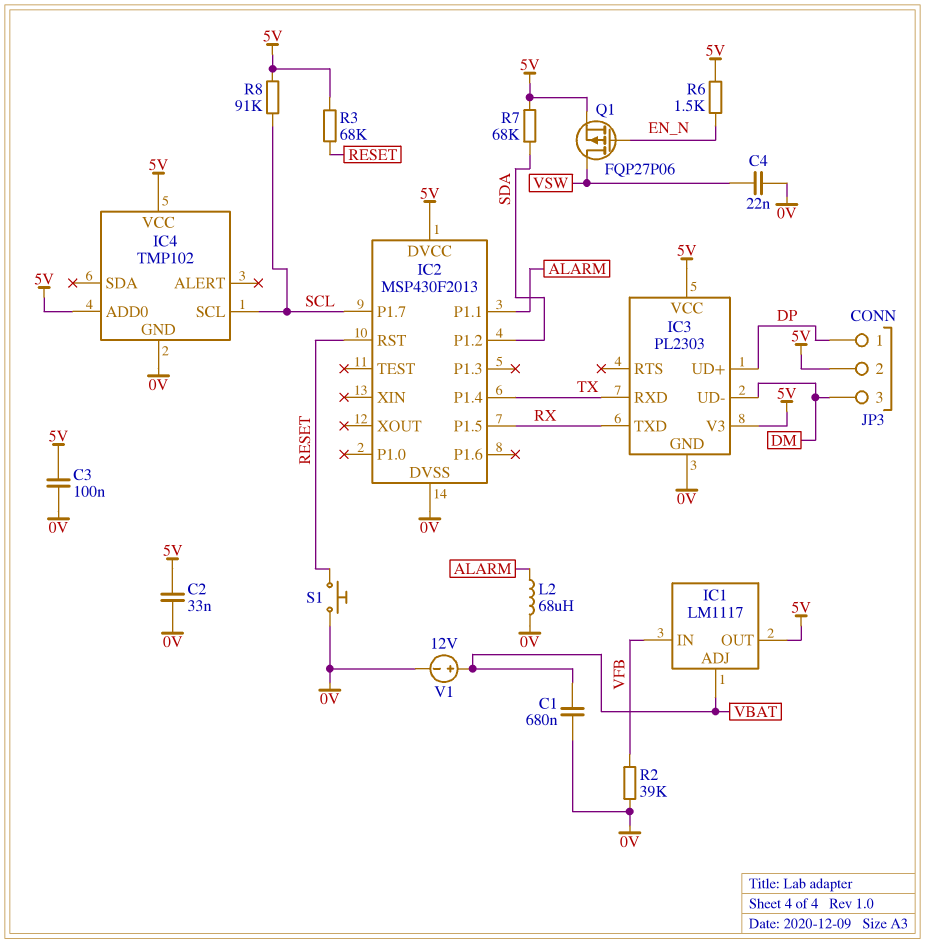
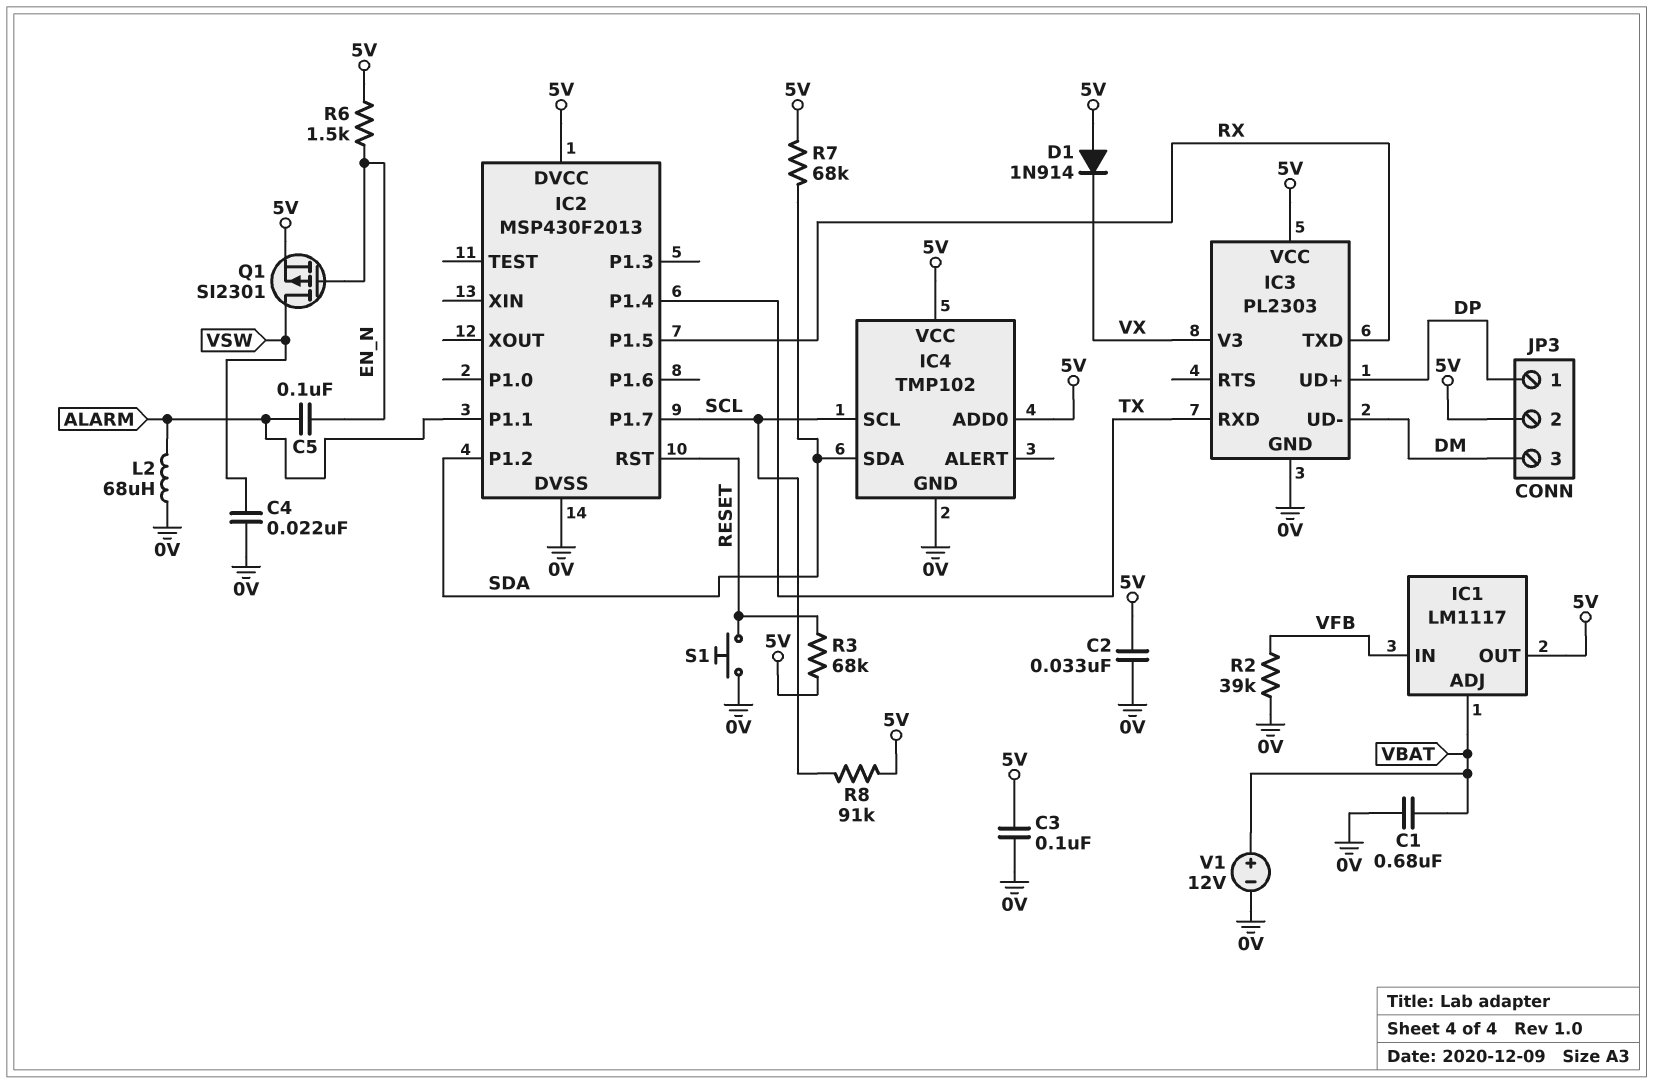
C5: none -> 100nF (ALARM, EN_N)
D1: none -> diode 1N914 (A 5V, K VX)
IC3 pin V3: 5V -> VX
IC4 pin SDA: none -> SDA
Q1: PMOS FQP27P06 (G EN_N, D VSW, S 5V) -> PMOS SI2301 (G EN_N, D VSW, S 5V)

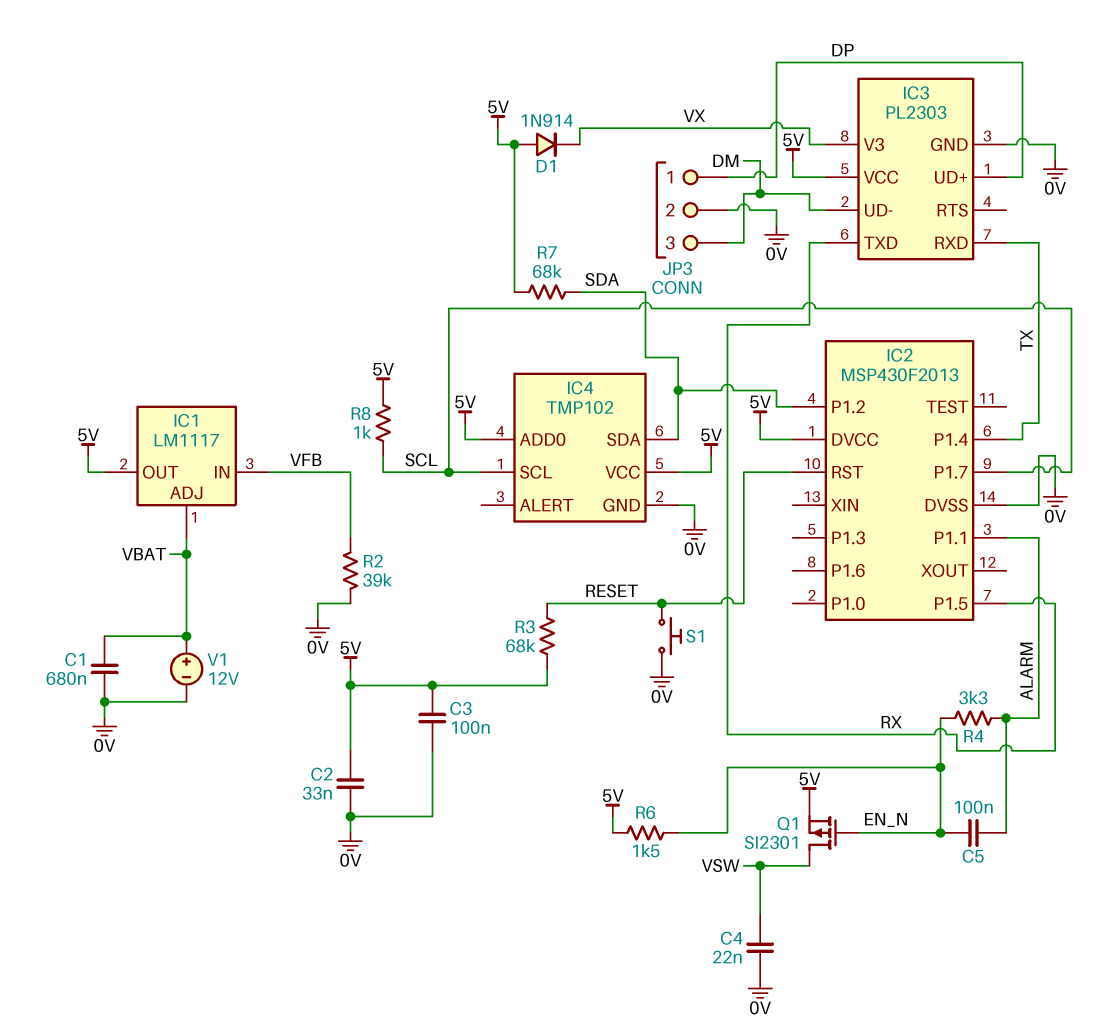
JP3 pin 2: 5V -> 0V
L2: 68uH (0V, ALARM) -> none
R4: none -> 3.3k (ALARM, EN_N)
R8: 91k (5V, SCL) -> 1k (5V, SCL)

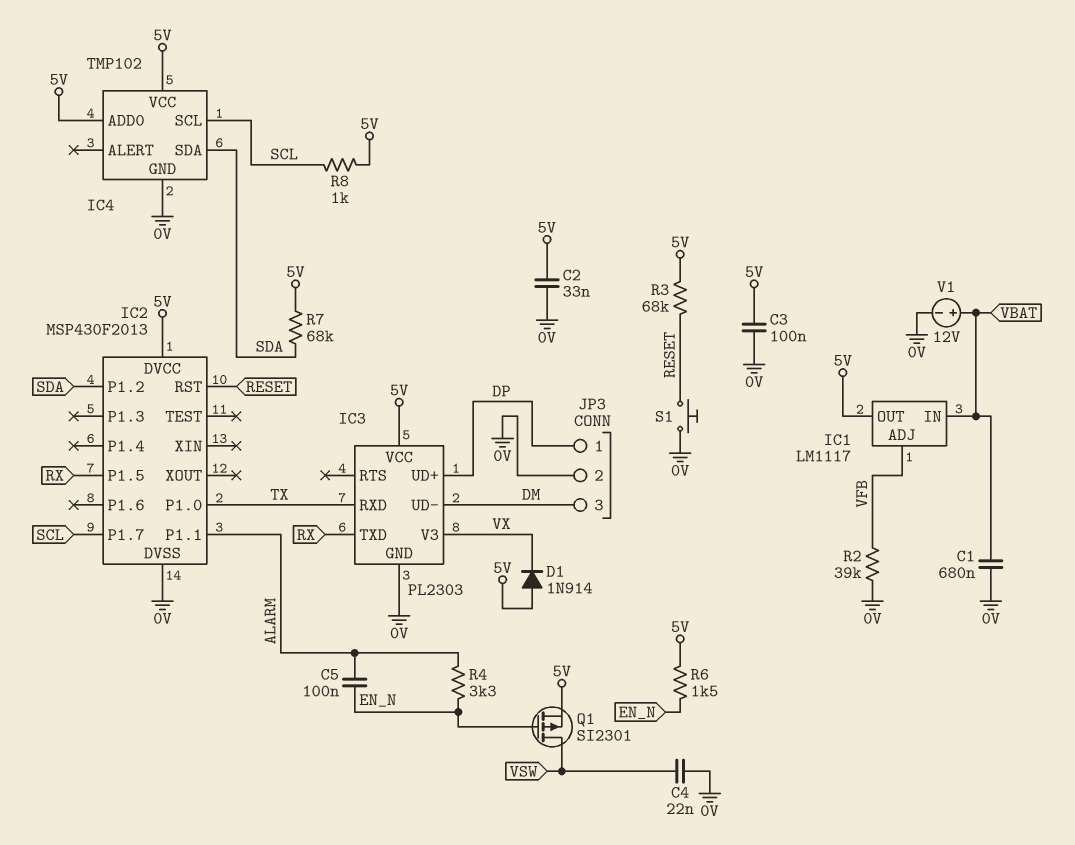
IC1 pin ADJ: VBAT -> VFB
IC1 pin IN: VFB -> VBAT
IC2 pin P1.0: none -> TX
IC2 pin P1.4: TX -> none

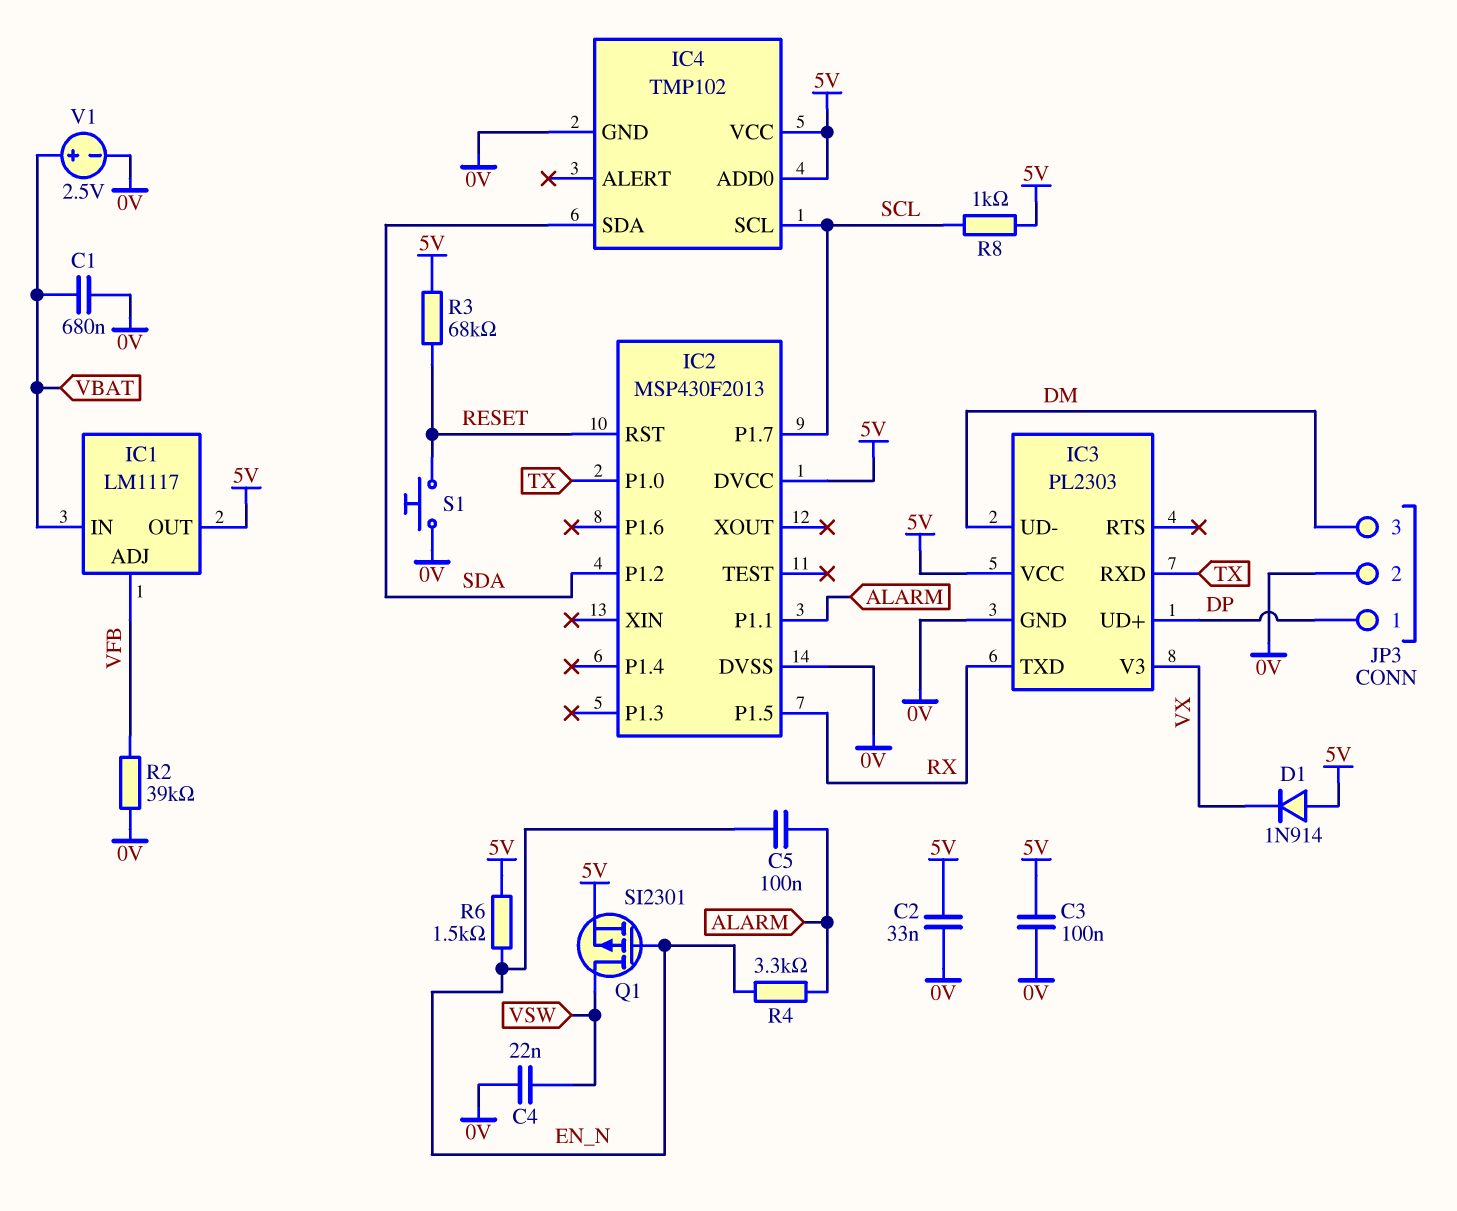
R7: 68k (5V, SDA) -> none
V1: 12V (plus VBAT, minus 0V) -> 2.5V (plus VBAT, minus 0V)

